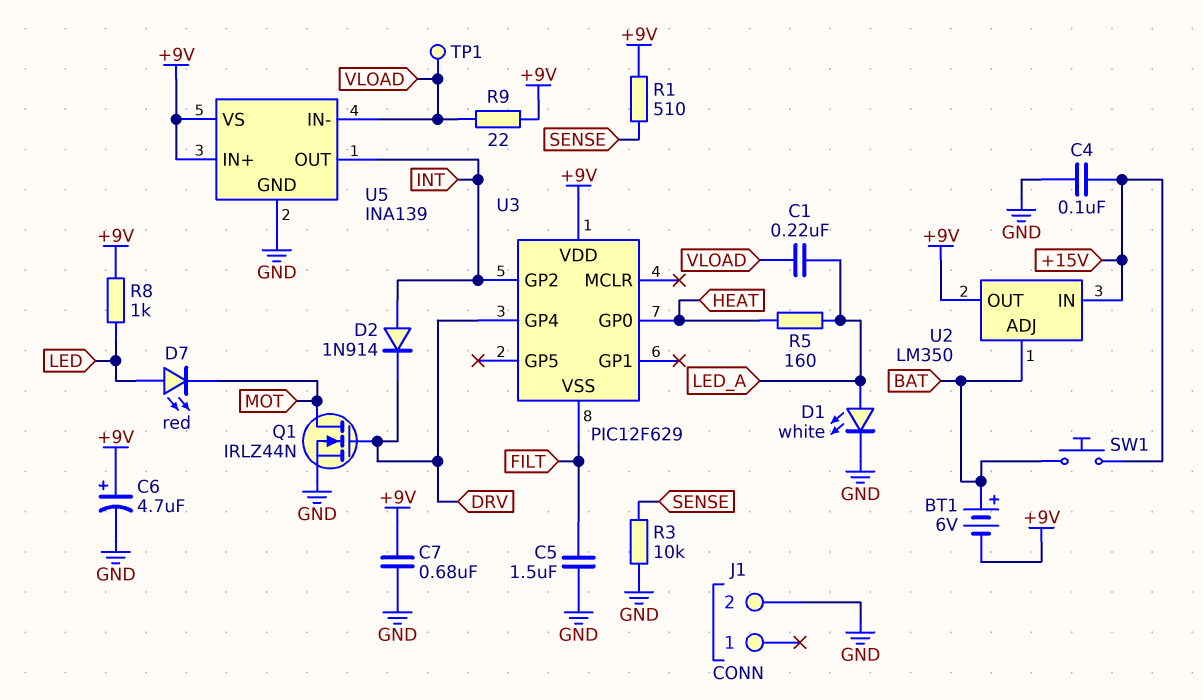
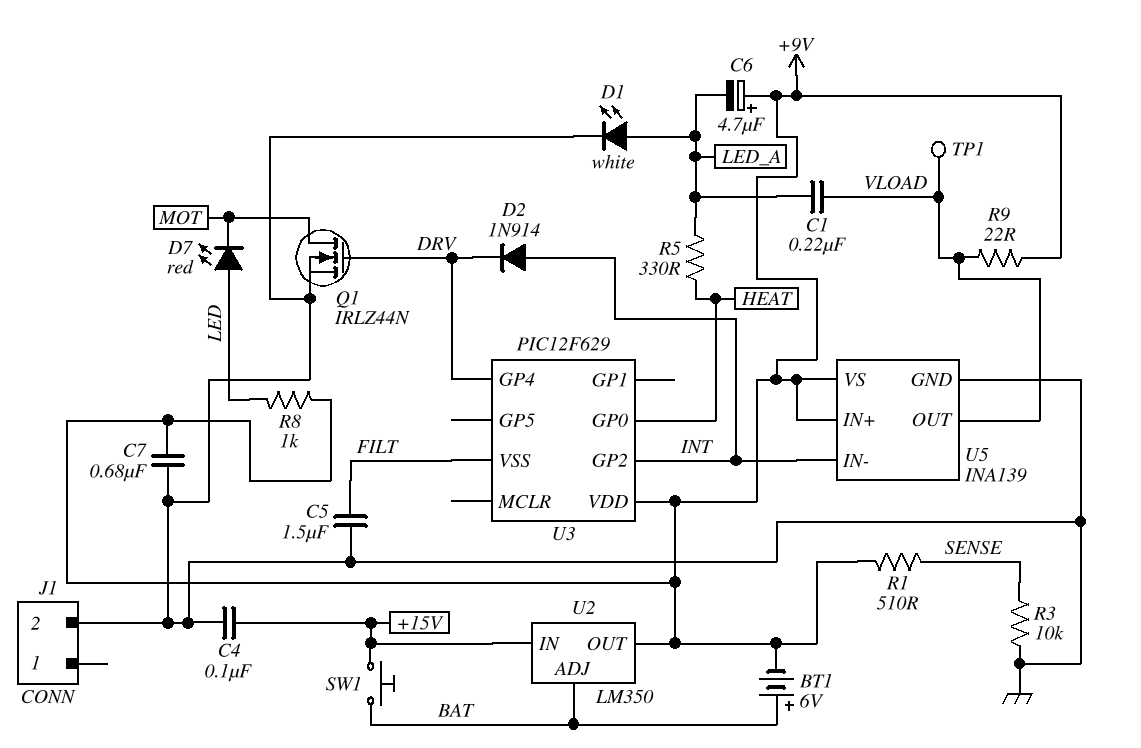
C6: 4.7uF (plus +9V, minus GND) -> 4.7uF (plus +9V, minus LED_A)
R5: 160 (HEAT, LED_A) -> 330 (HEAT, LED_A)
U5 pin IN-: VLOAD -> INT
U5 pin OUT: INT -> VLOAD

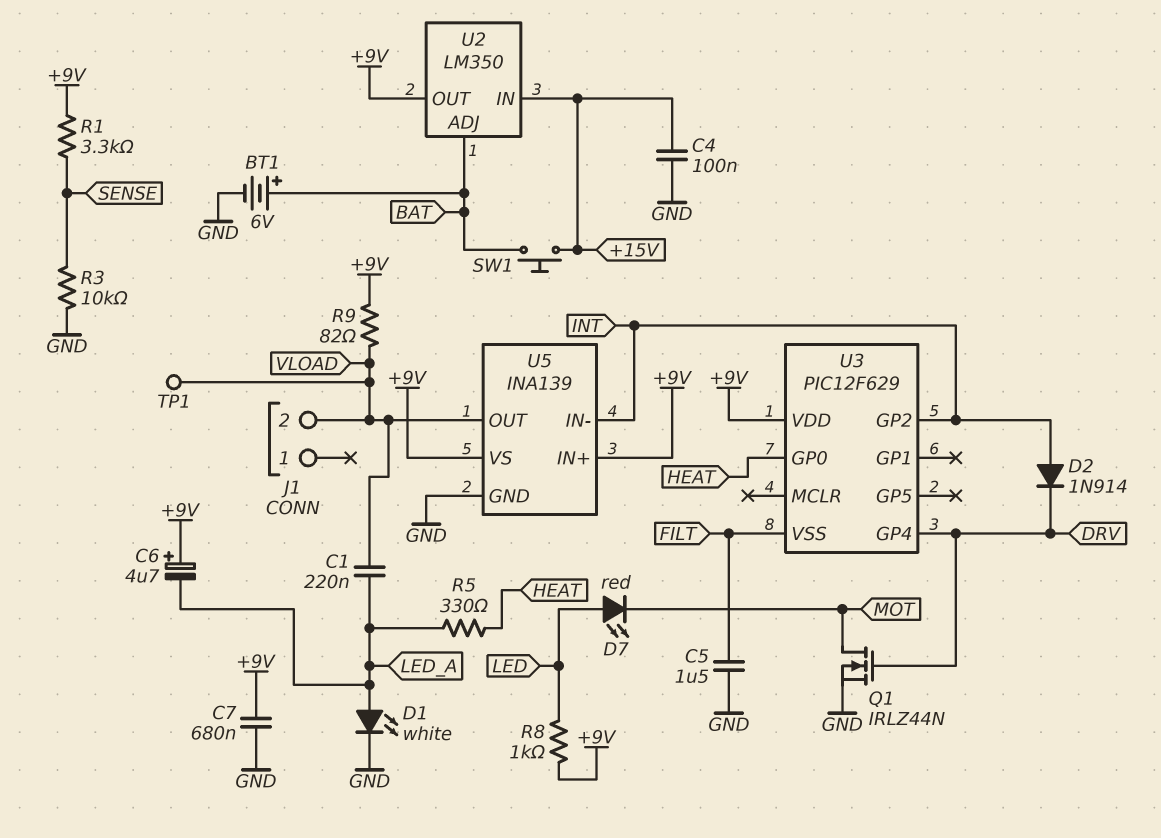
BT1: 6V (plus BAT, minus +9V) -> 6V (plus BAT, minus GND)
J1 pin 2: GND -> VLOAD
R1: 510 (+9V, SENSE) -> 3.3k (+9V, SENSE)
R9: 22 (+9V, VLOAD) -> 82 (+9V, VLOAD)

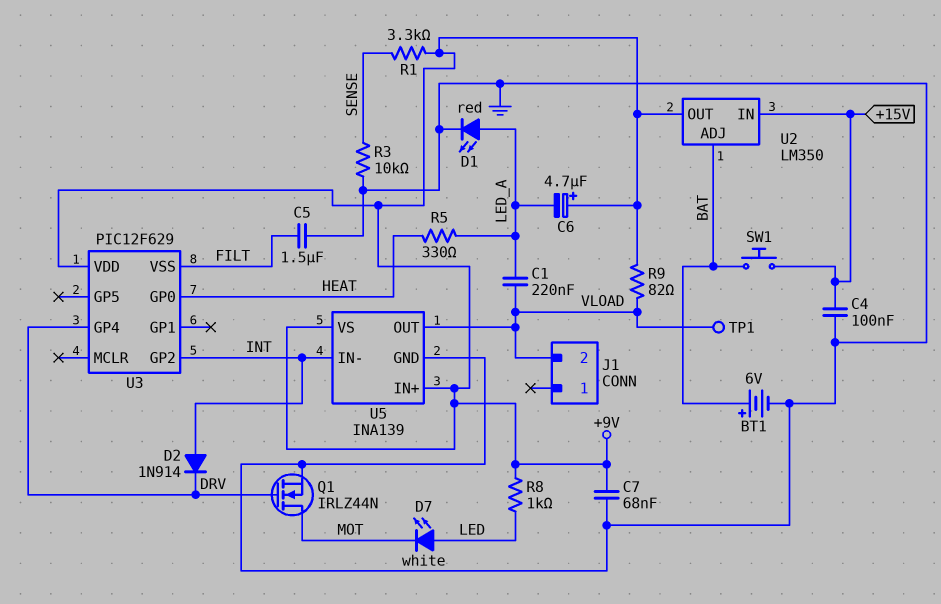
C7: 680nF (+9V, GND) -> 68nF (+9V, GND)
D1: LED white (A LED_A, K GND) -> LED red (A LED_A, K GND)
D7: LED red (A LED, K MOT) -> LED white (A LED, K MOT)

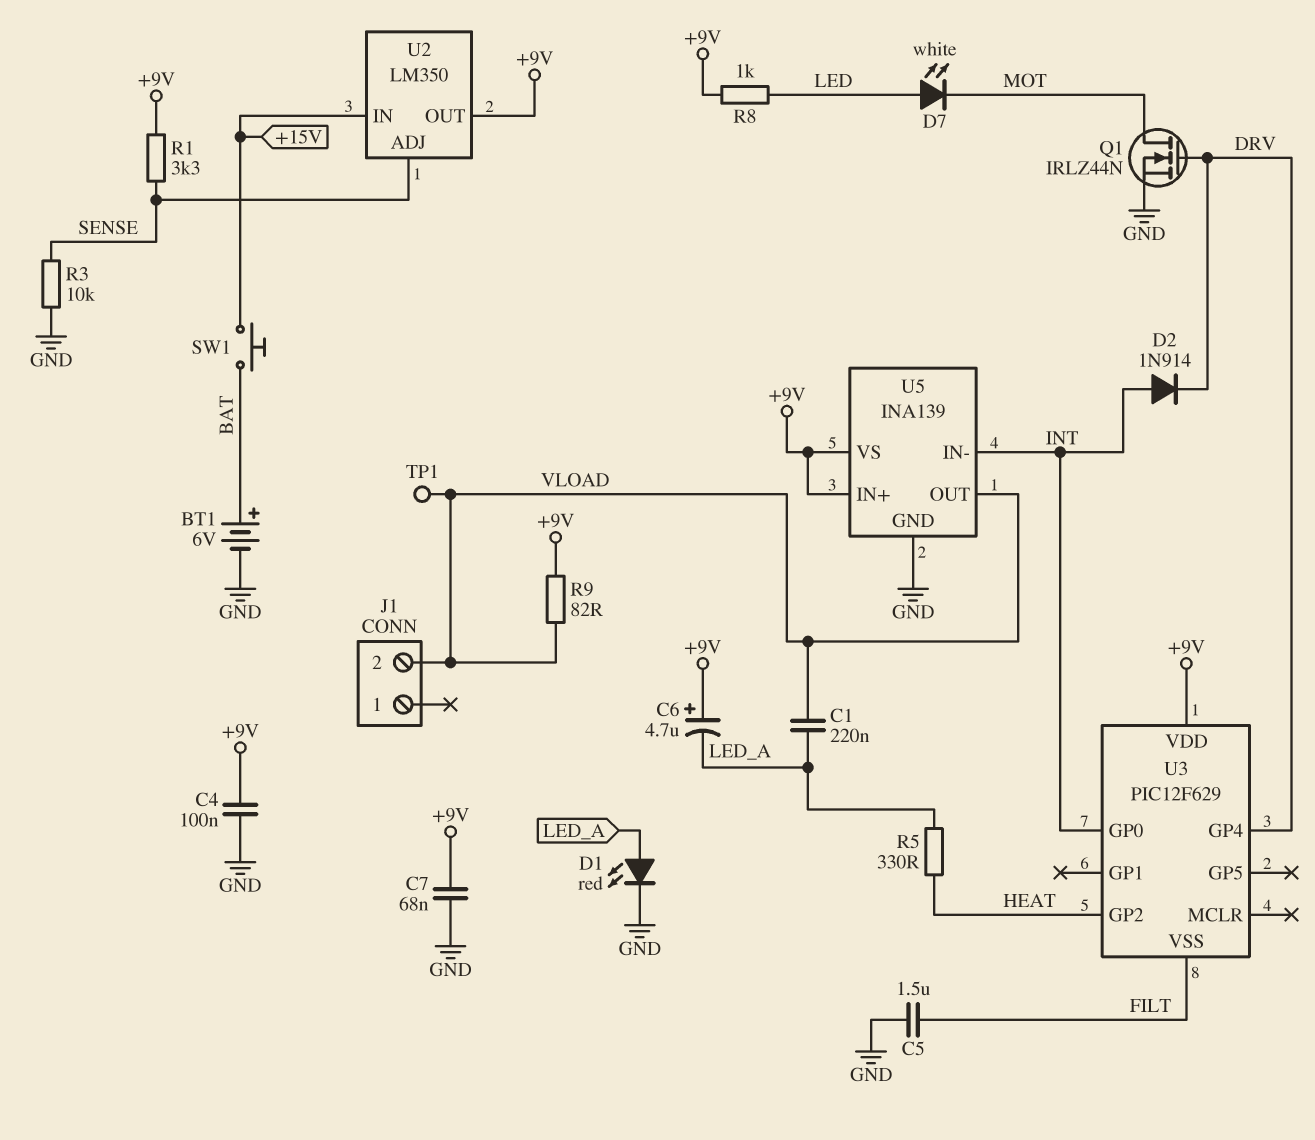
C4: 100nF (+15V, GND) -> 100nF (+9V, GND)
U2 pin ADJ: BAT -> SENSE
U3 pin GP0: HEAT -> INT
U3 pin GP2: INT -> HEAT

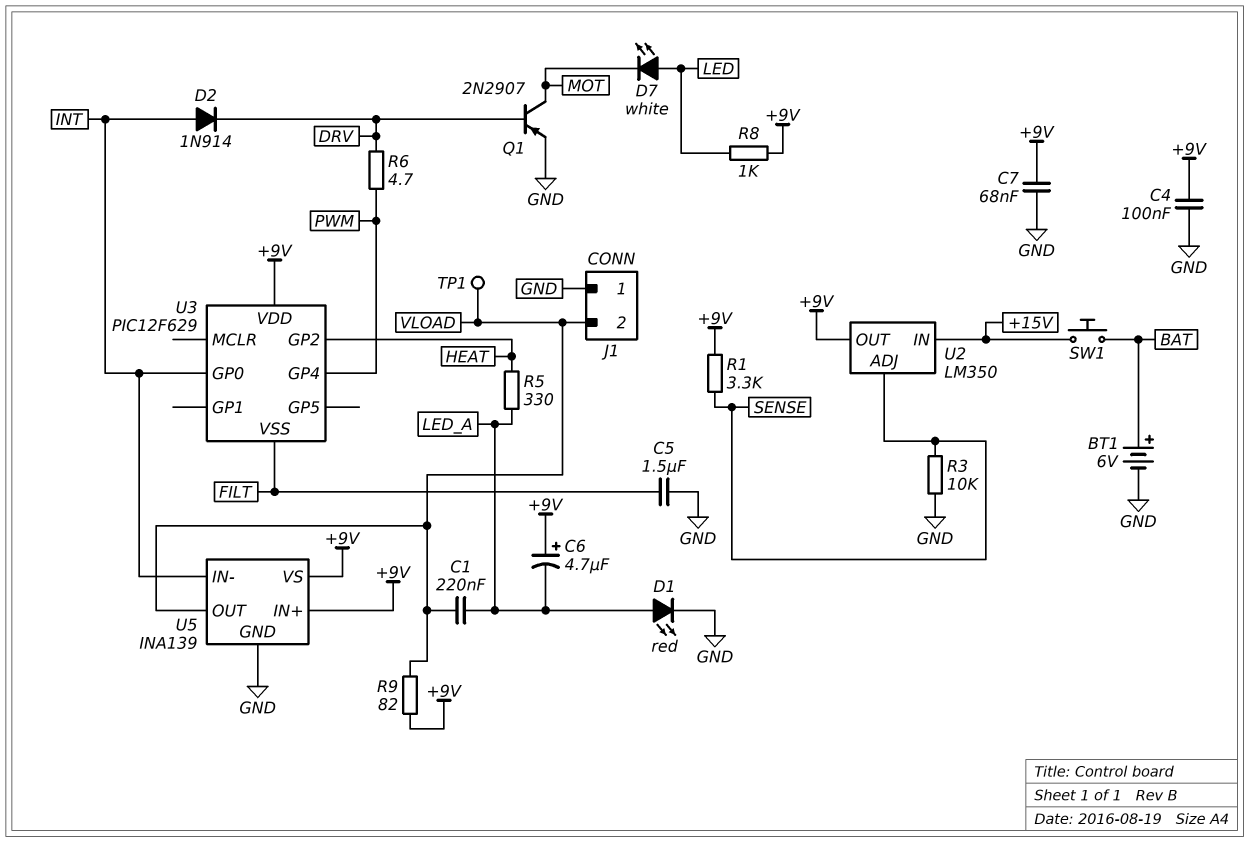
J1 pin 1: none -> GND
Q1: NMOS IRLZ44N (G DRV, D MOT, S GND) -> PNP 2N2907 (B DRV, C MOT, E GND)
R6: none -> 4.7 (DRV, PWM)
U3 pin GP4: DRV -> PWM

